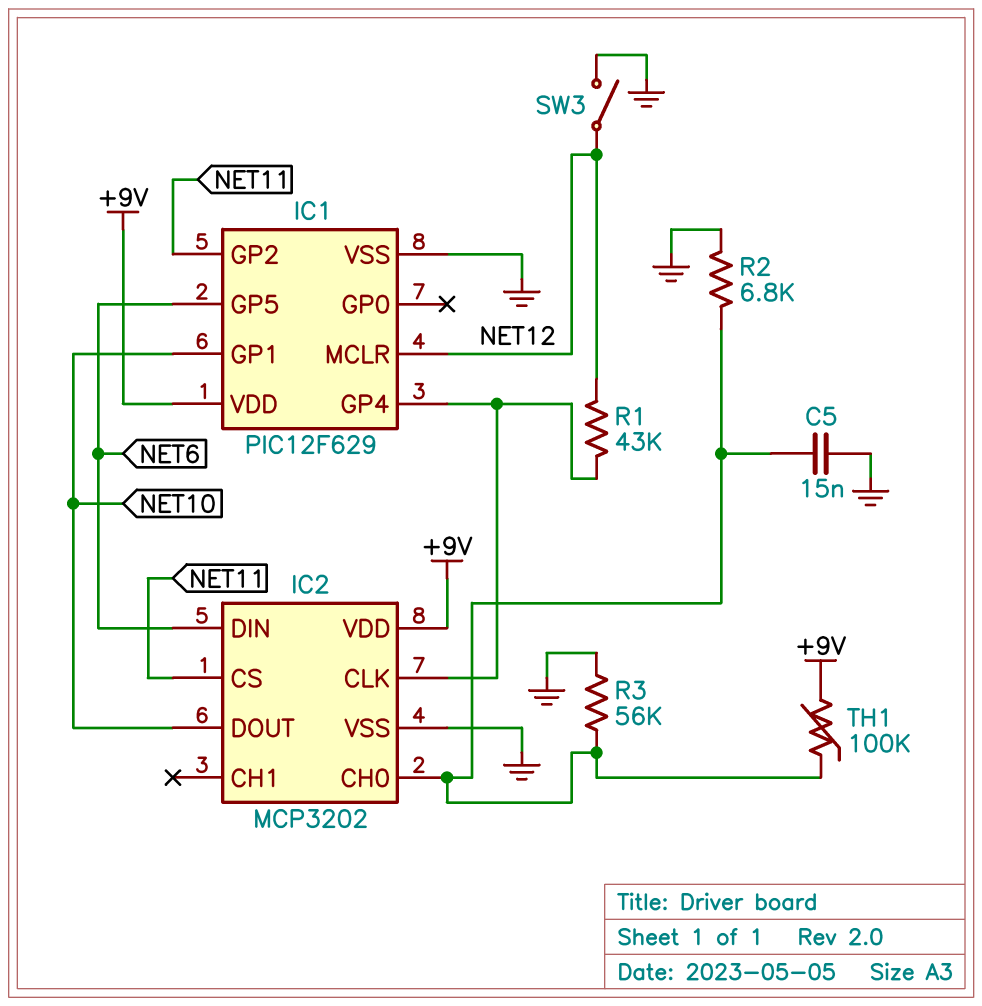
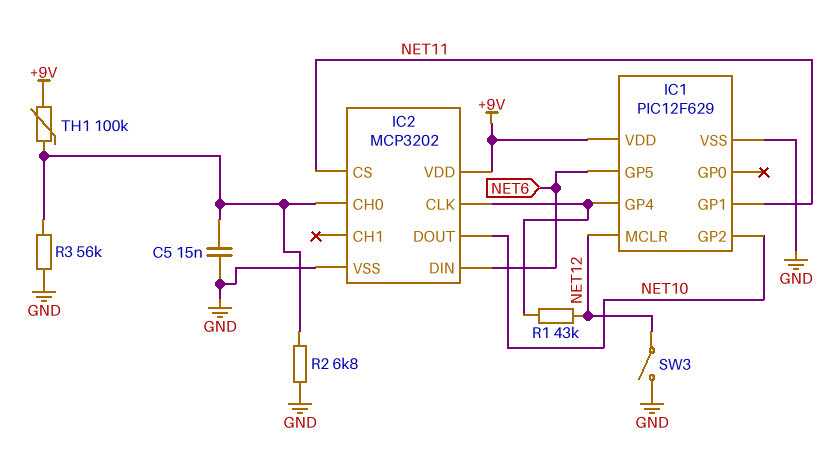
IC1 pin GP1: NET10 -> NET11
IC1 pin GP2: NET11 -> NET10

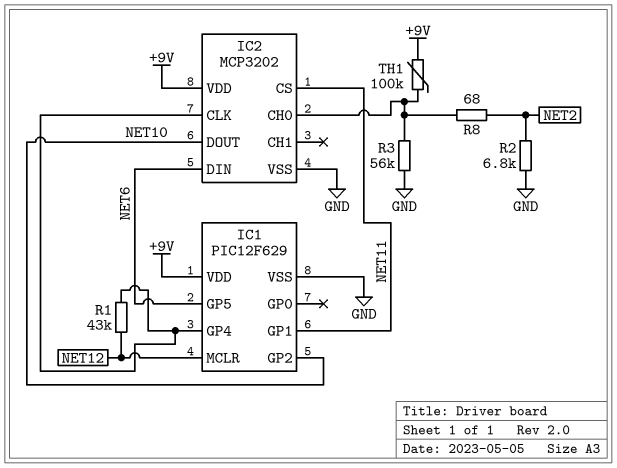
C5: 15nF (GND, IC2/CH0) -> none
R2: 6.8k (GND, IC2/CH0) -> 6.8k (GND, NET2)
R8: none -> 68 (IC2/CH0, NET2)
SW3: switch (GND, NET12) -> none

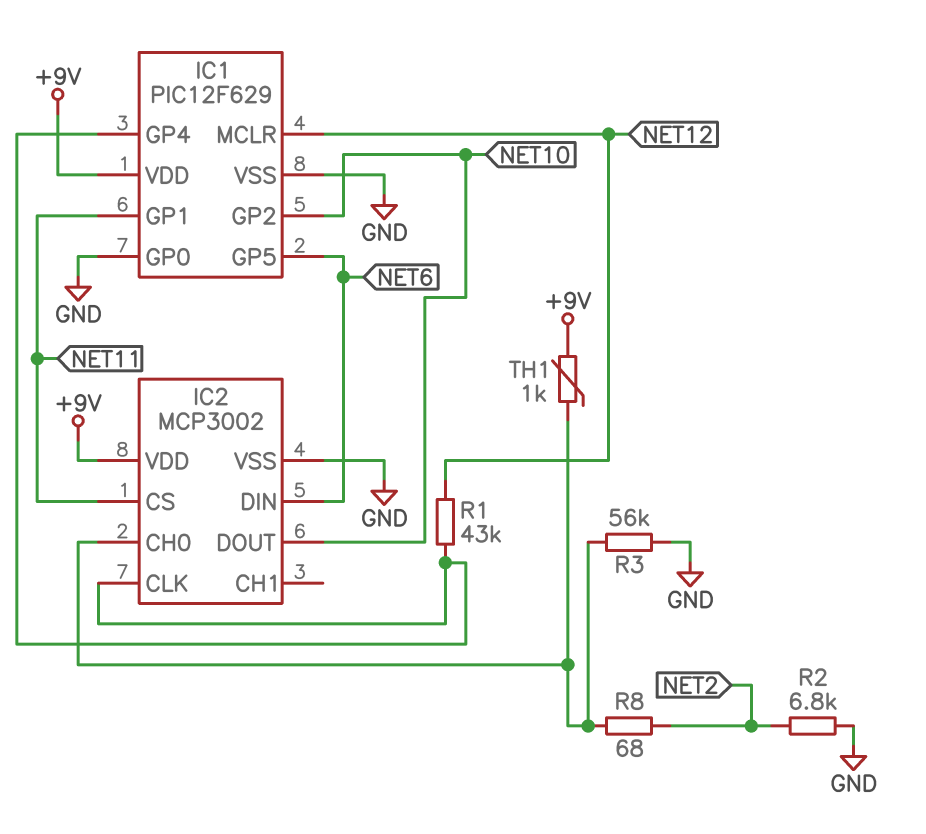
IC1 pin GP0: none -> GND
IC2: MCP3202 -> MCP3002
TH1: 100k (+9V, IC2/CH0) -> 1k (+9V, IC2/CH0)

